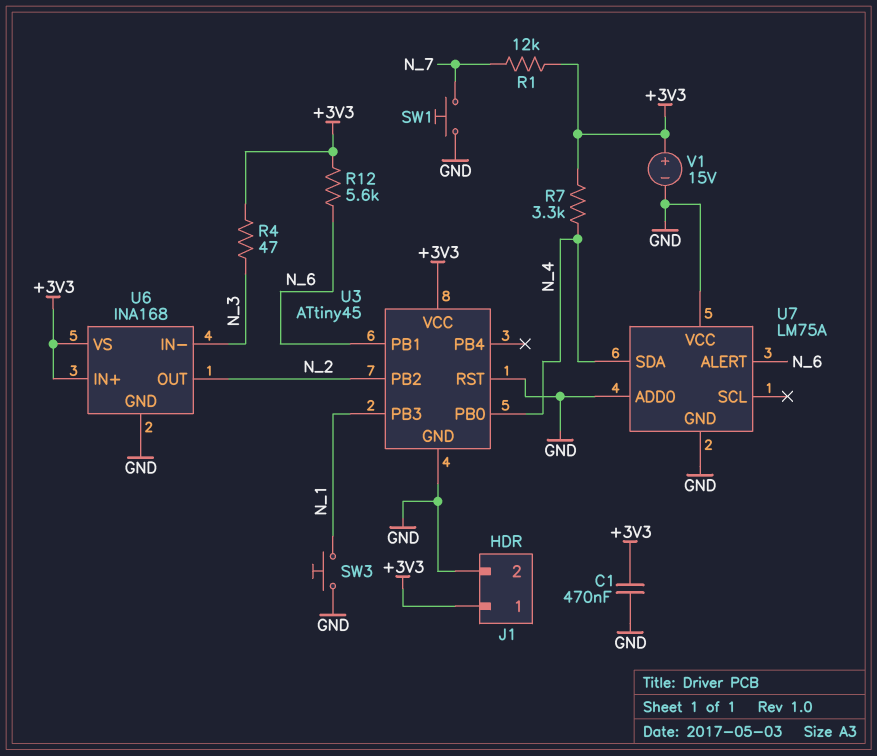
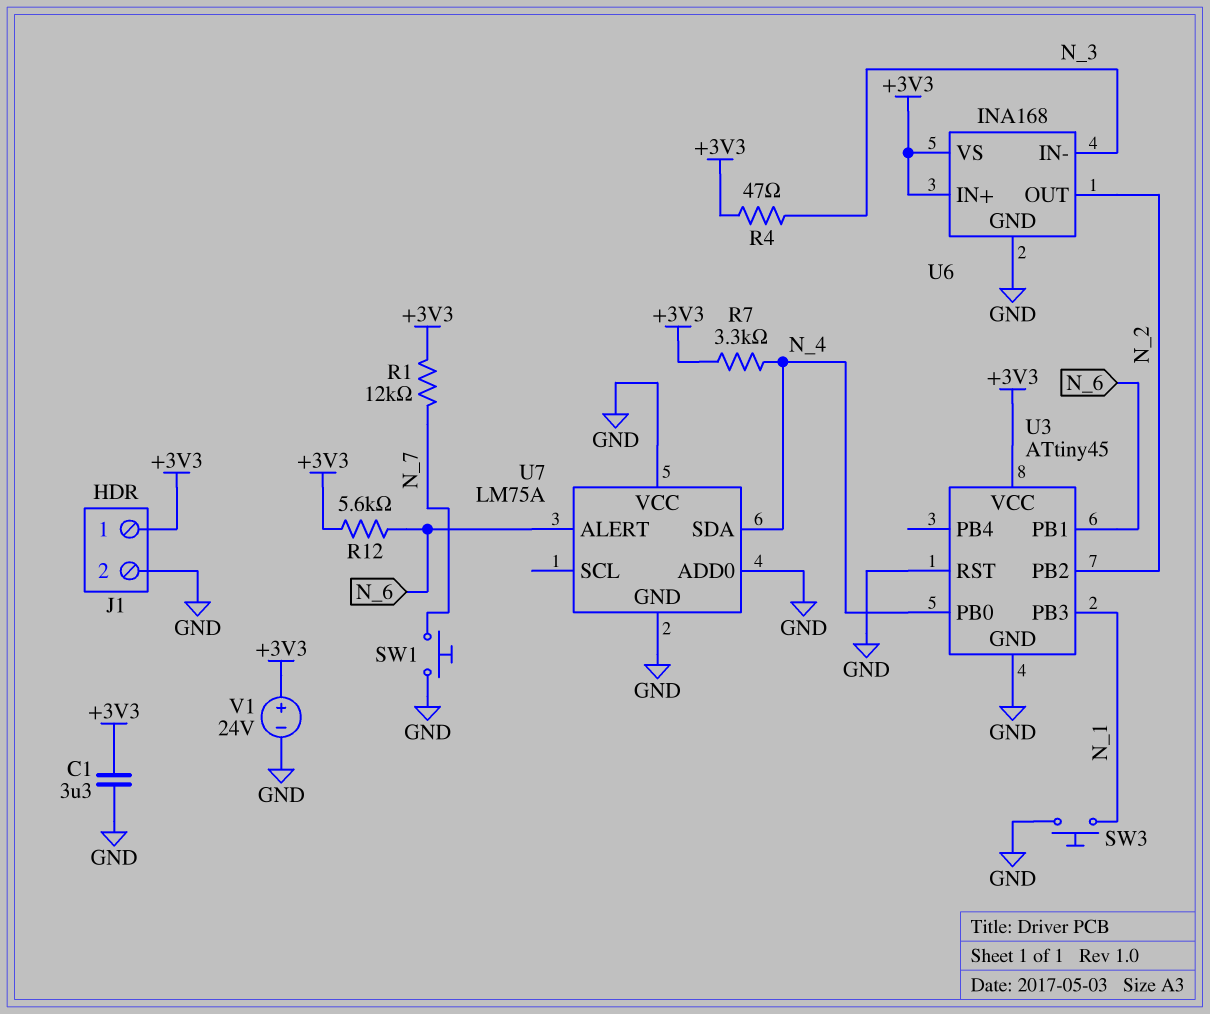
C1: 470nF (+3V3, GND) -> 3.3uF (+3V3, GND)
V1: 15V (plus +3V3, minus GND) -> 24V (plus +3V3, minus GND)

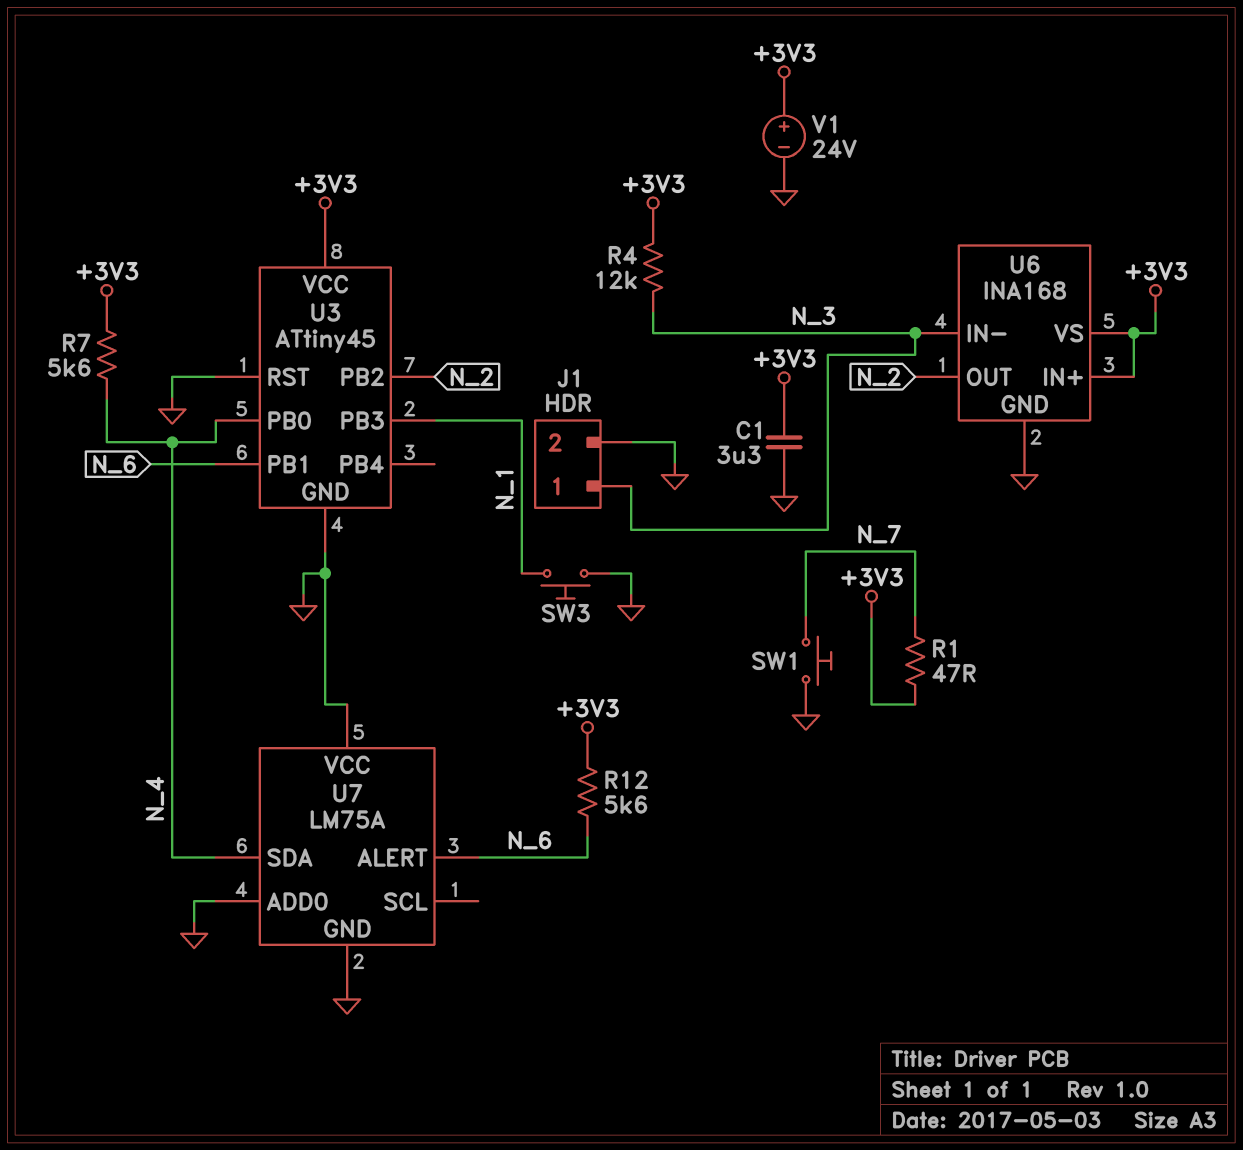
J1 pin 1: +3V3 -> N_3
R1: 12k (+3V3, N_7) -> 47 (+3V3, N_7)
R4: 47 (+3V3, N_3) -> 12k (+3V3, N_3)
R7: 3.3k (+3V3, N_4) -> 5.6k (+3V3, N_4)

